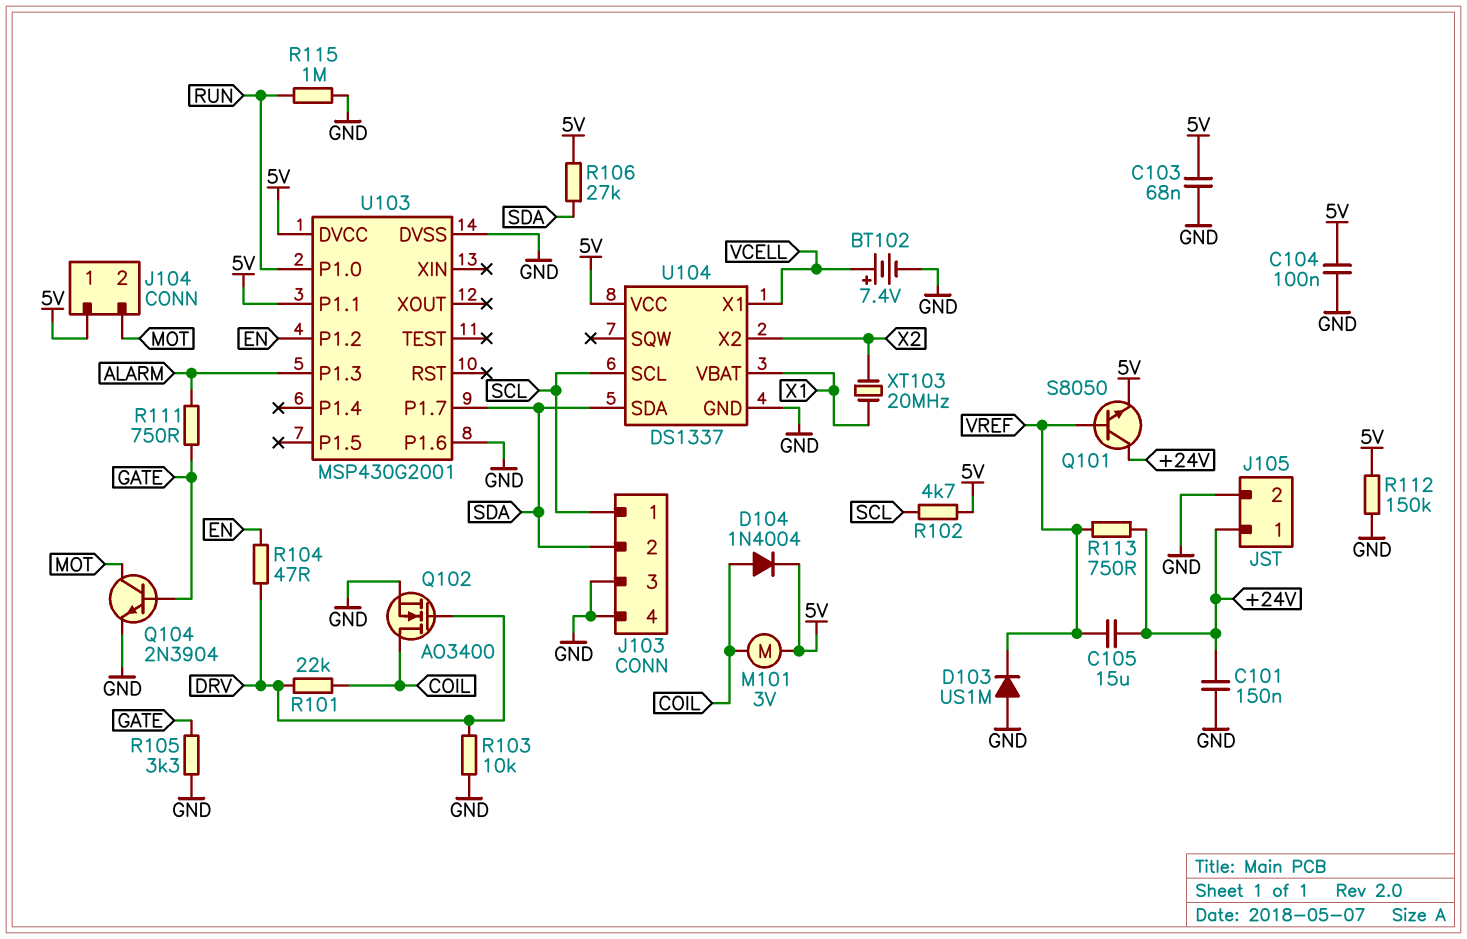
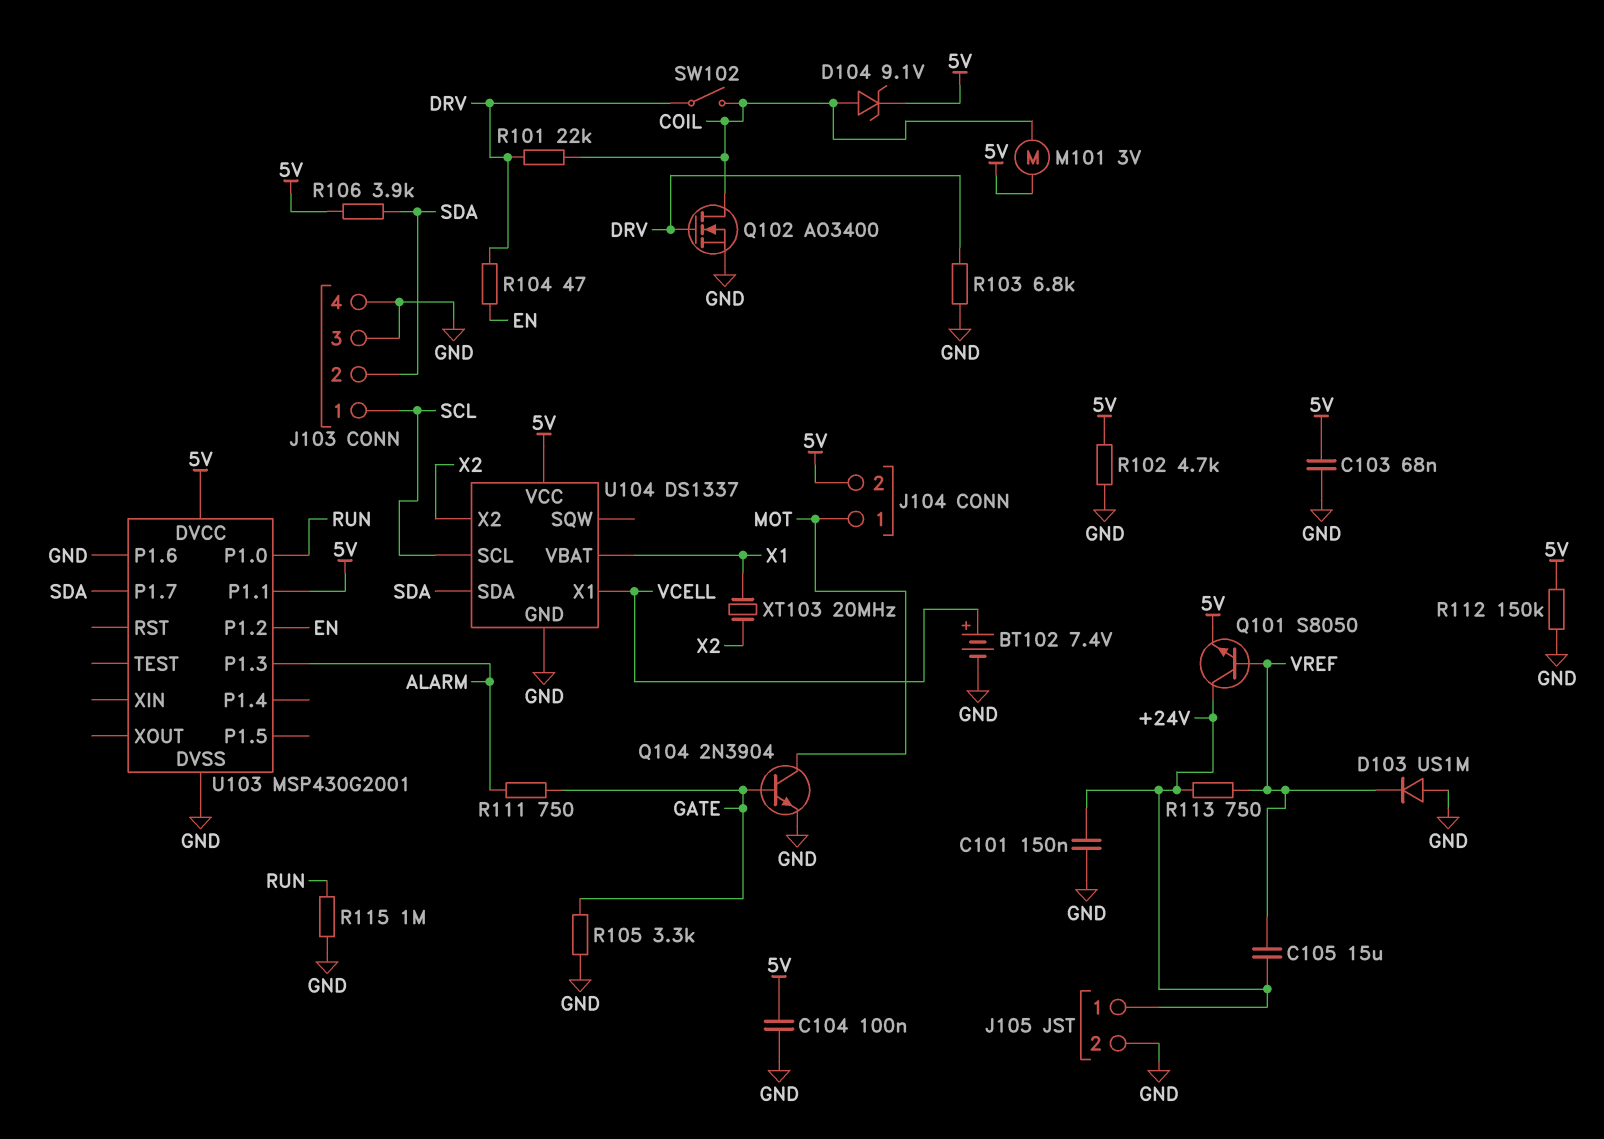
D104: diode 1N4004 (A COIL, K 5V) -> zener 9.1V (A COIL, K 5V)
J104 pin 1: 5V -> MOT
J104 pin 2: MOT -> 5V
R102: 4.7k (5V, SCL) -> 4.7k (5V, GND)
R103: 10k (DRV, GND) -> 6.8k (DRV, GND)
R106: 27k (5V, SDA) -> 3.9k (5V, SDA)
SW102: none -> switch (COIL, DRV)

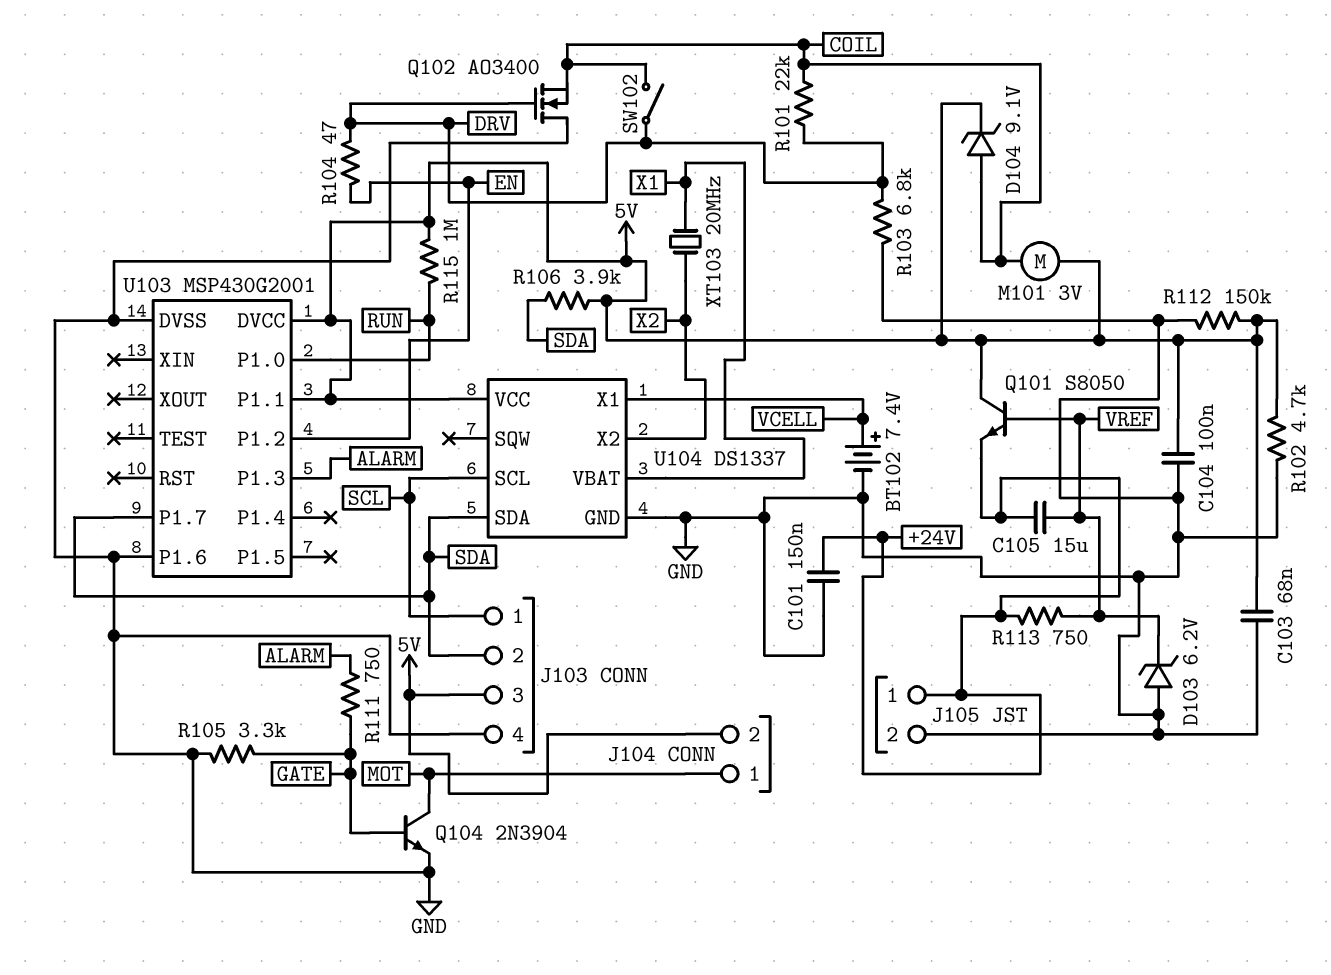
D103: diode US1M (A GND, K VREF) -> zener 6.2V (A GND, K VREF)
J103 pin 3: GND -> 5V
Q101: NPN S8050 (B VREF, C +24V, E 5V) -> NPN S8050 (B VREF, C 5V, E +24V)
Q102: NMOS AO3400 (G DRV, D COIL, S GND) -> NMOS AO3400 (G DRV, D GND, S COIL)
R115: 1M (GND, RUN) -> 1M (5V, RUN)

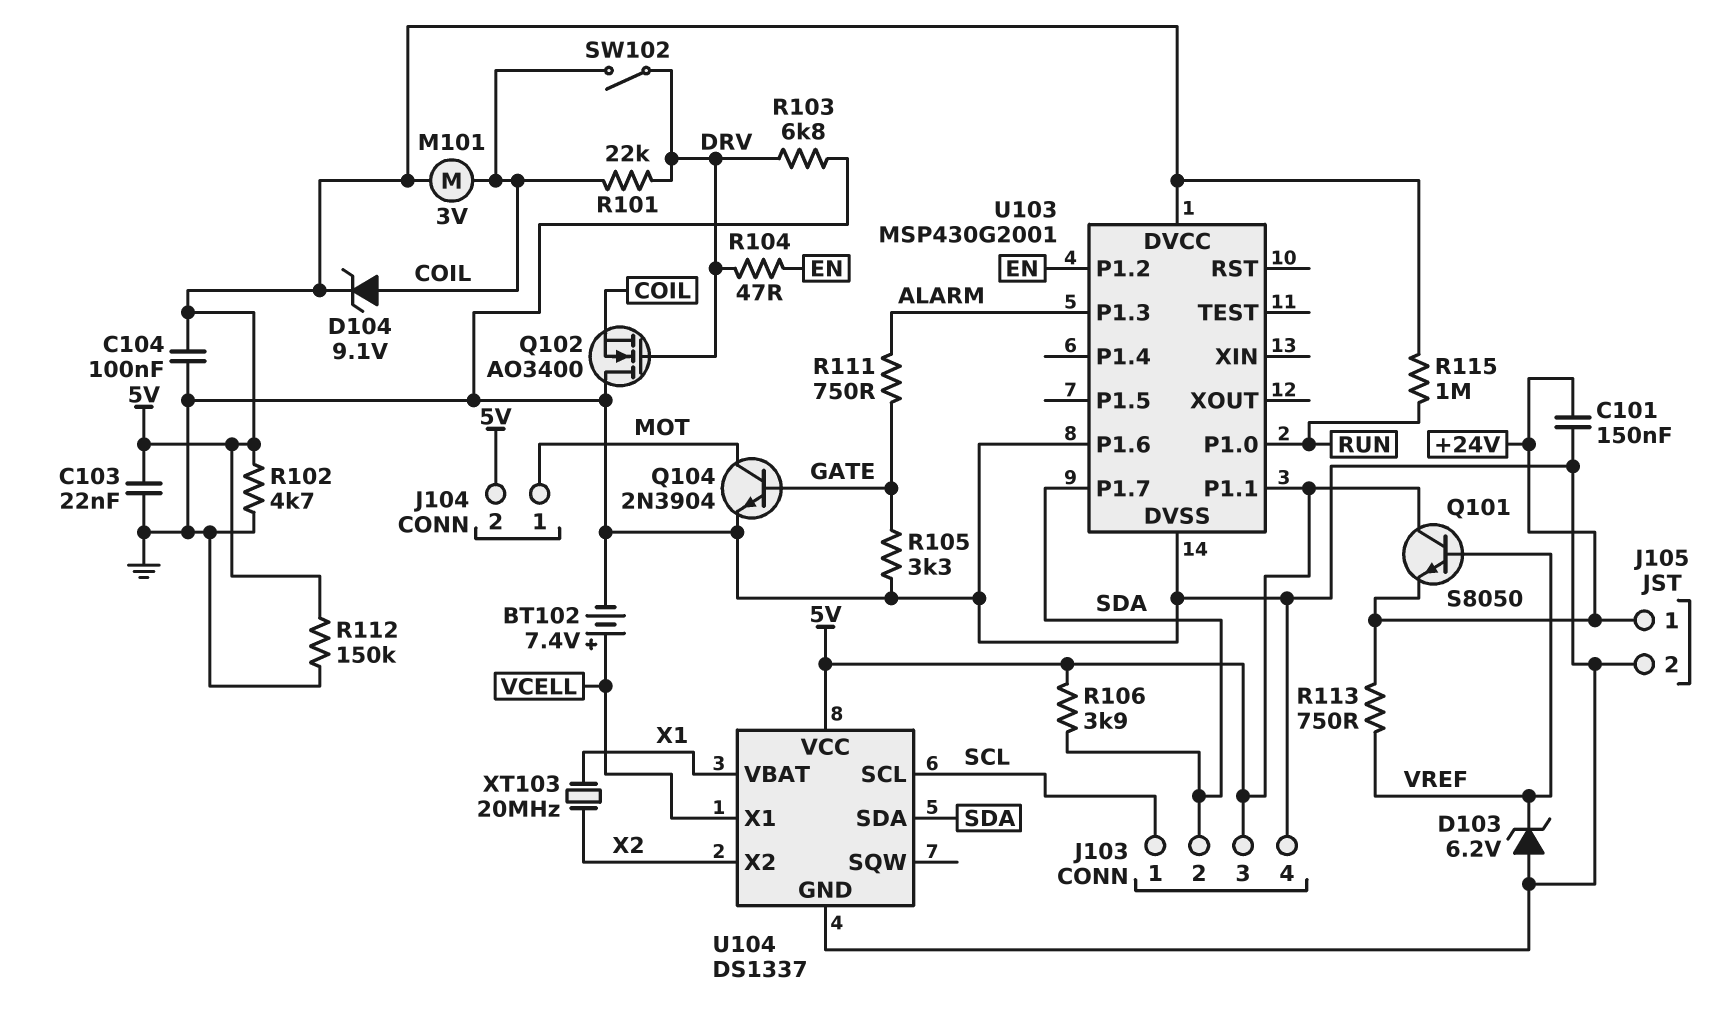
C103: 68nF (5V, GND) -> 22nF (5V, GND)
C105: 15uF (+24V, VREF) -> none

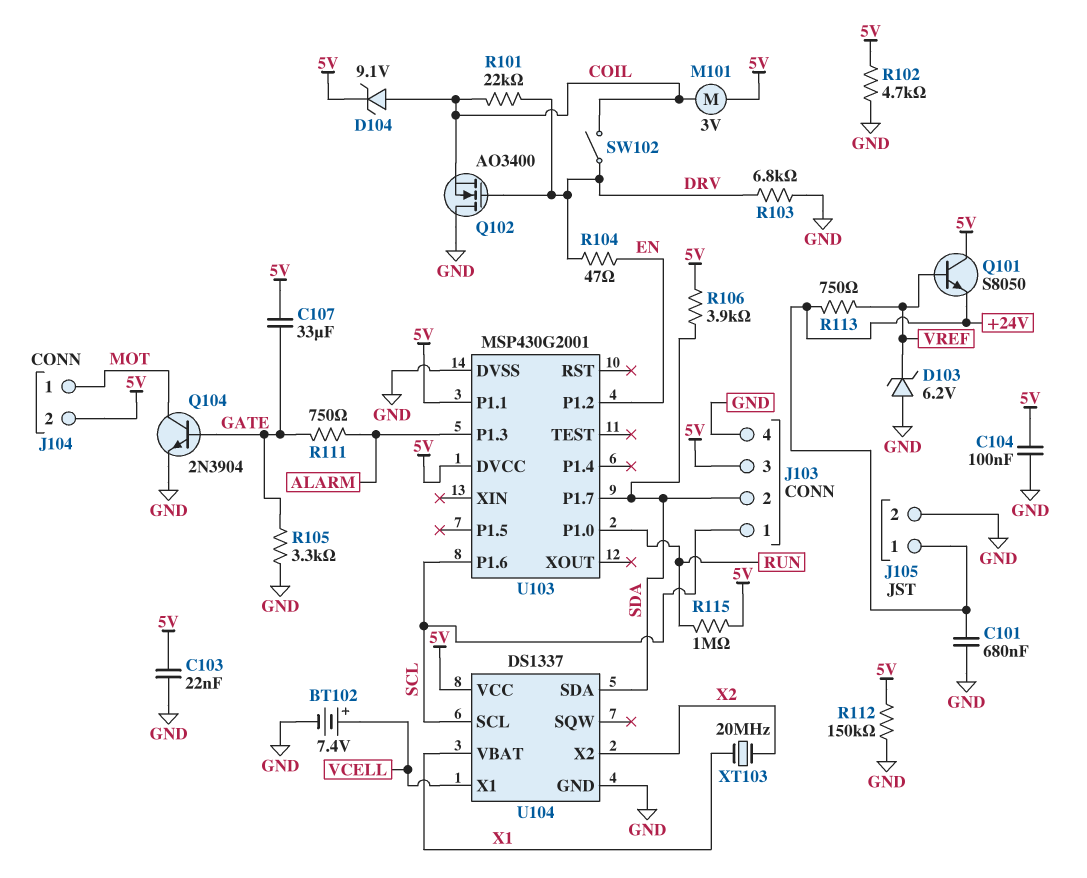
C101: 150nF (+24V, GND) -> 680nF (+24V, GND)
C107: none -> 33uF (5V, GATE)
U103 pin P1.6: GND -> SCL

